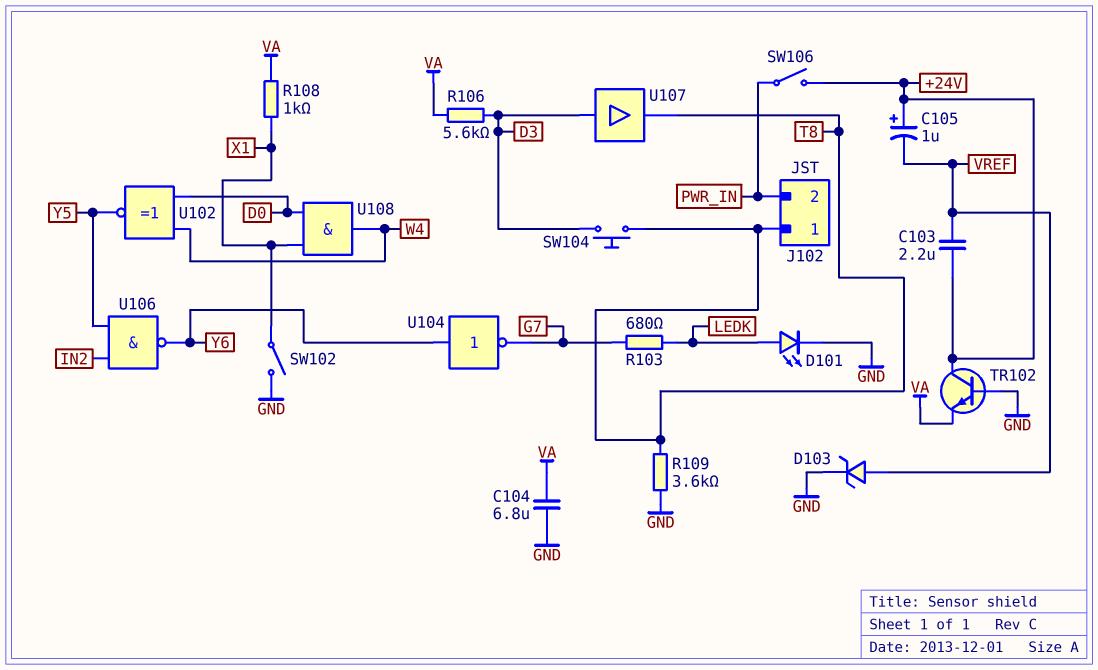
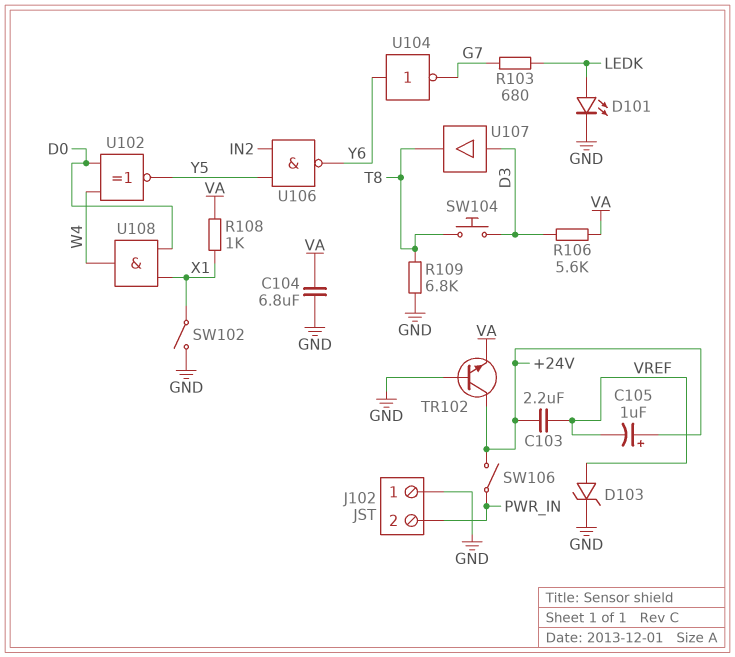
J102 pin 1: T8 -> GND
R109: 3.6k (GND, T8) -> 6.8k (GND, T8)

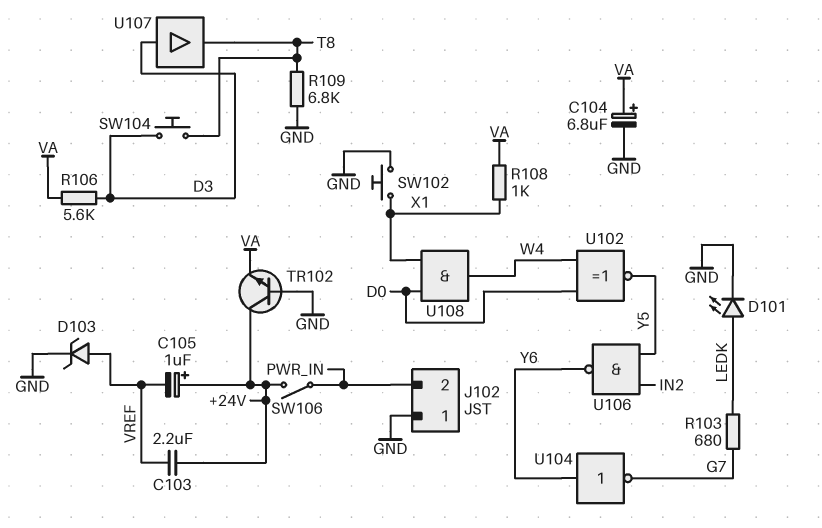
C104: 6.8uF (GND, VA) -> 6.8uF (plus VA, minus GND)
SW102: switch (GND, X1) -> button (GND, X1)

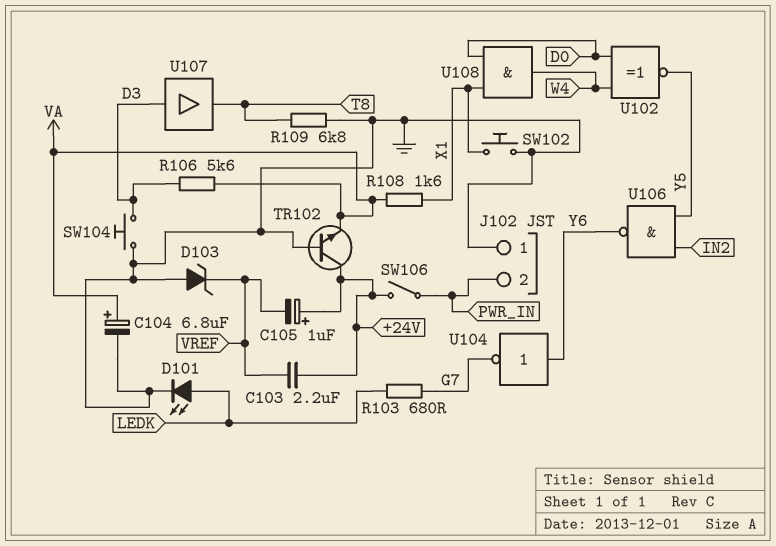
D103: zener (A VREF, K GND) -> zener (A GND, K VREF)
R108: 1k (VA, X1) -> 1.6k (VA, X1)
SW104: button (D3, T8) -> button (D3, GND)

